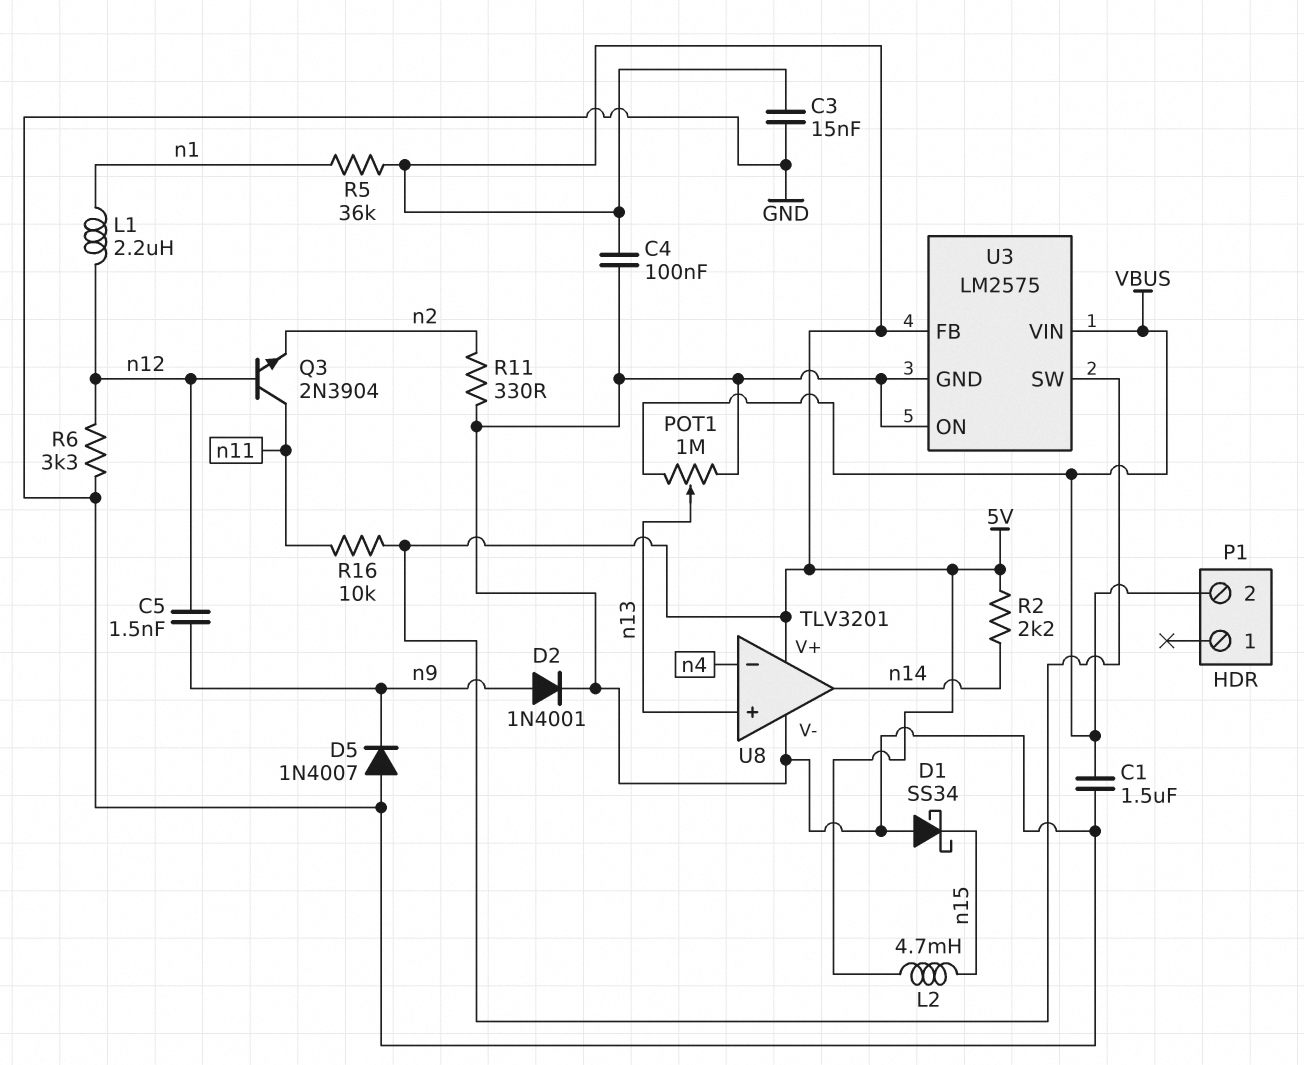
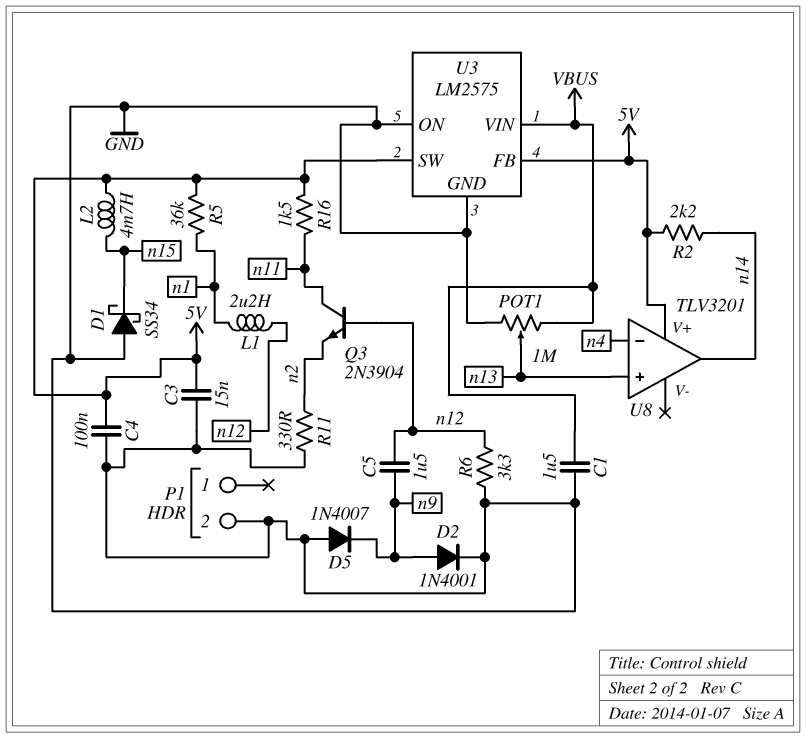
C5: 1.5nF (n9, n12) -> 1.5uF (n9, n12)
P1 pin 2: VBUS -> GND
R16: 10k (5V, n11) -> 1.5k (5V, n11)
U8 pin V-: GND -> none

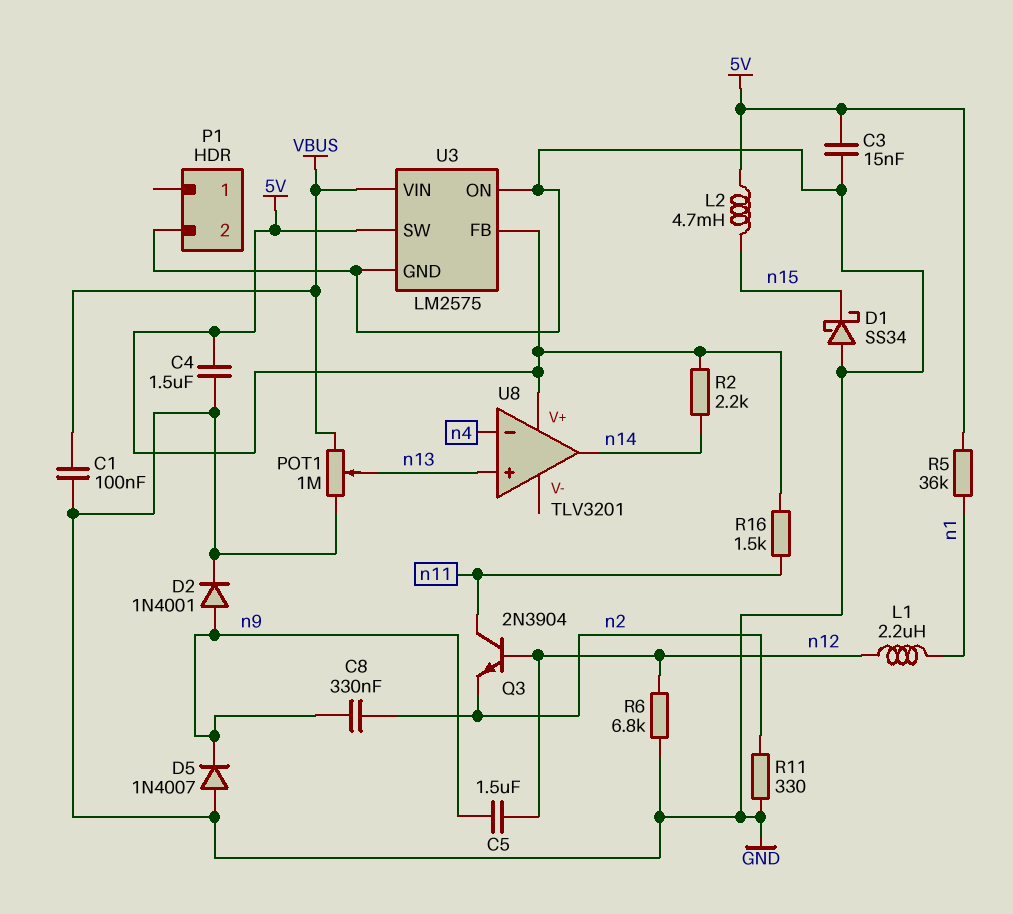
C1: 1.5uF (GND, VBUS) -> 100nF (GND, VBUS)
C4: 100nF (5V, GND) -> 1.5uF (5V, GND)
C8: none -> 330nF (n2, n9)
R6: 3.3k (GND, n12) -> 6.8k (GND, n12)

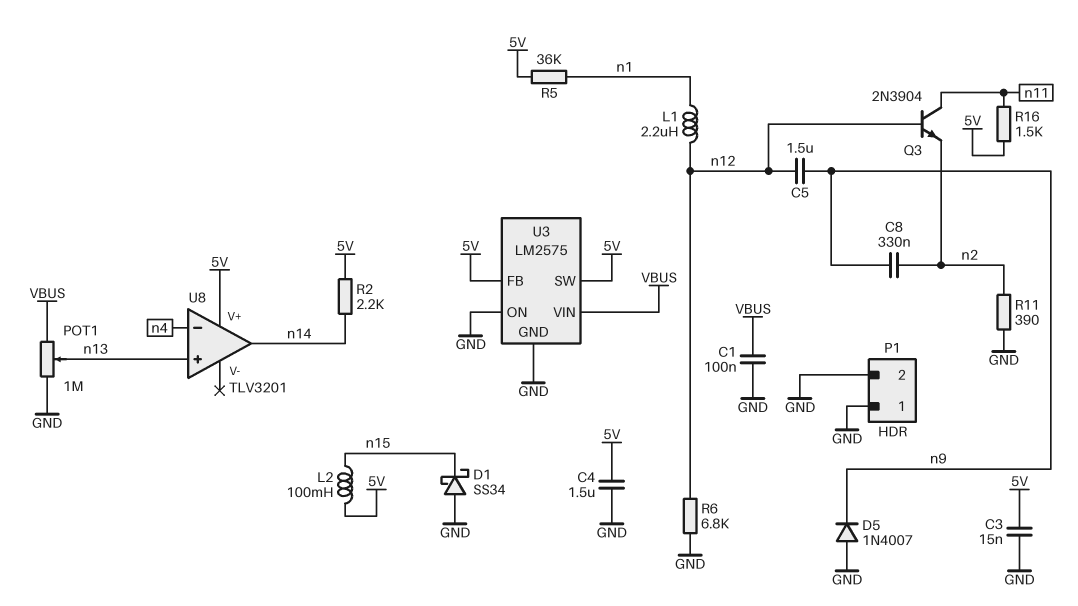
D2: diode 1N4001 (A n9, K GND) -> none
L2: 4.7mH (5V, n15) -> 100mH (5V, n15)
P1 pin 1: none -> GND
R11: 330 (GND, n2) -> 390 (GND, n2)

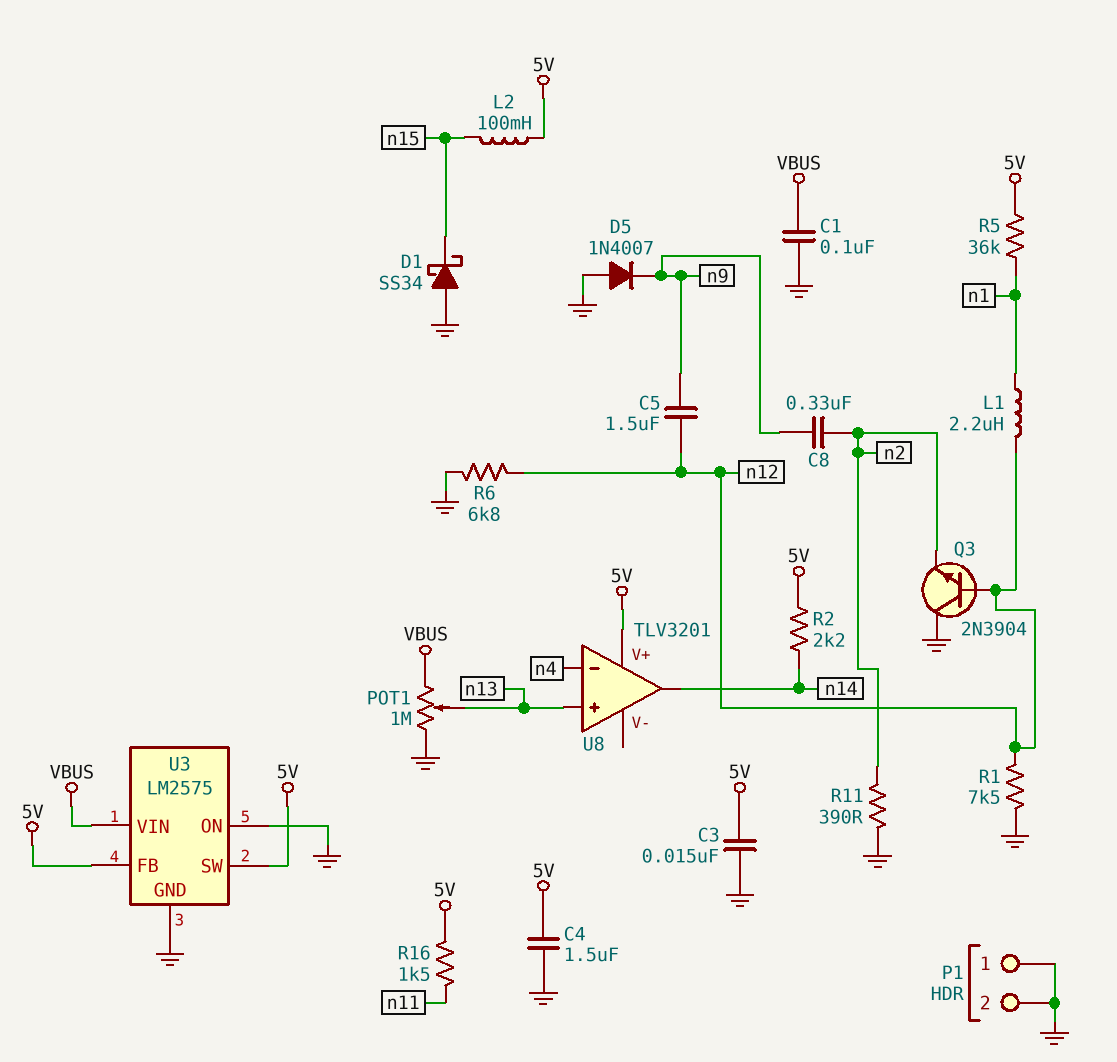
Q3: NPN 2N3904 (B n12, C n11, E n2) -> NPN 2N3904 (B n12, C GND, E n2)
R1: none -> 7.5k (GND, n12)

